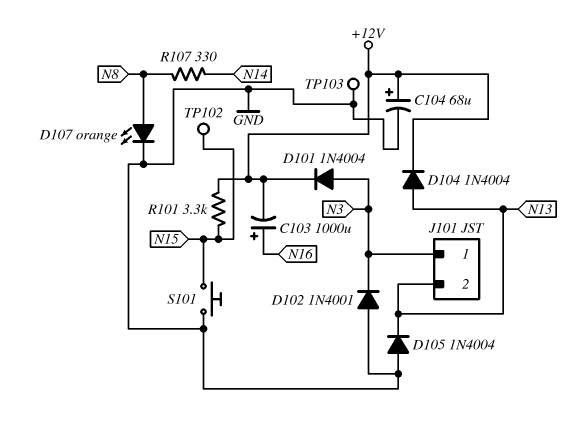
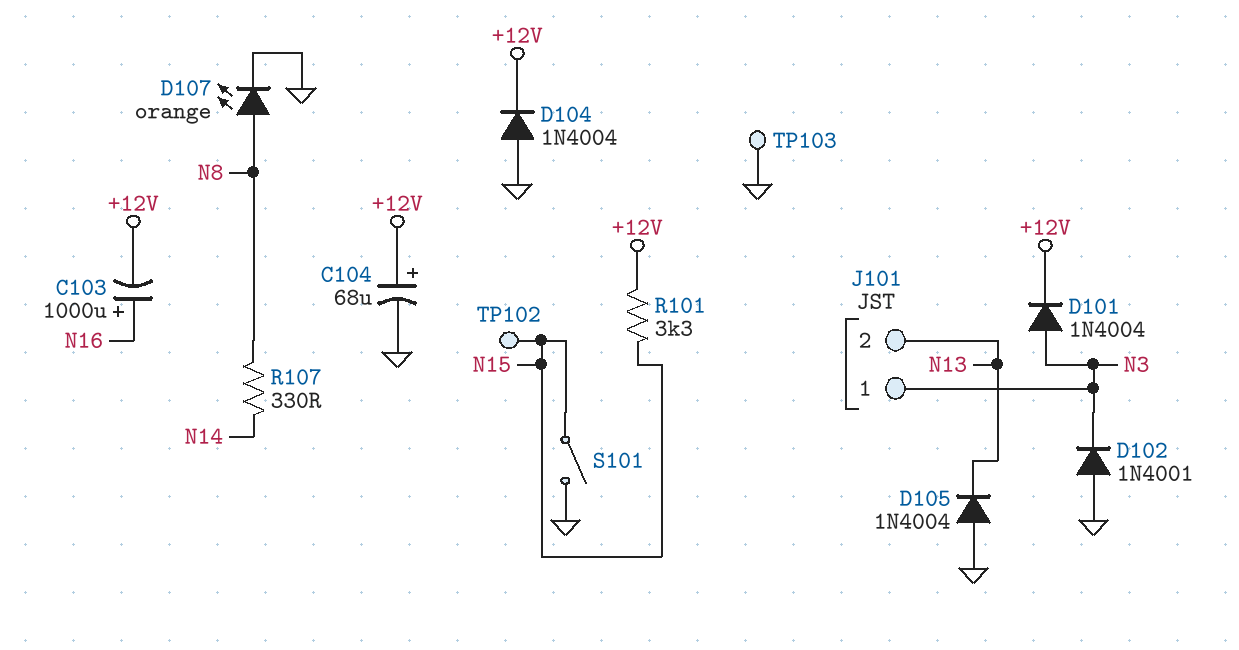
D104: diode 1N4004 (A N13, K +12V) -> diode 1N4004 (A GND, K +12V)
S101: button (GND, N15) -> switch (GND, N15)

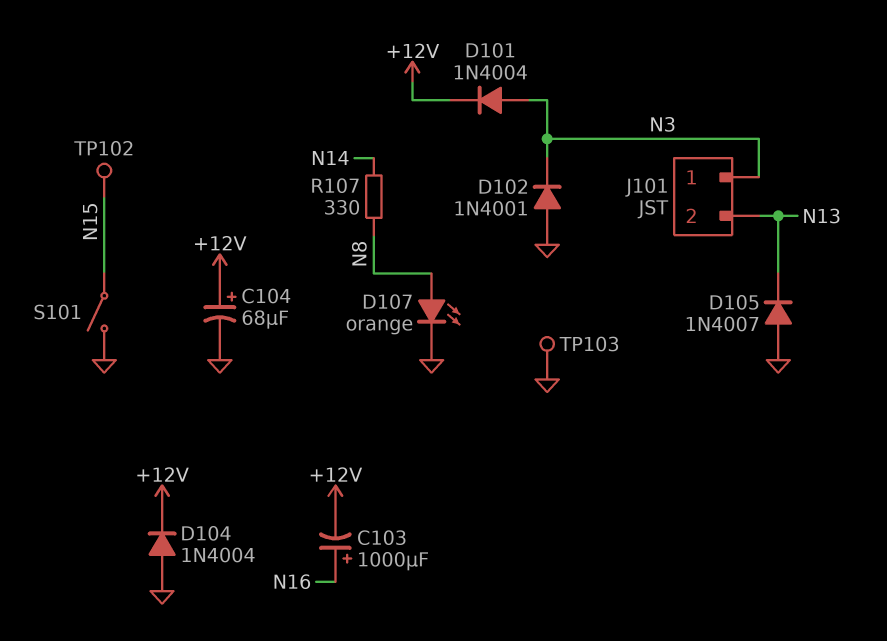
D105: diode 1N4004 (A GND, K N13) -> diode 1N4007 (A GND, K N13)
R101: 3.3k (+12V, N15) -> none

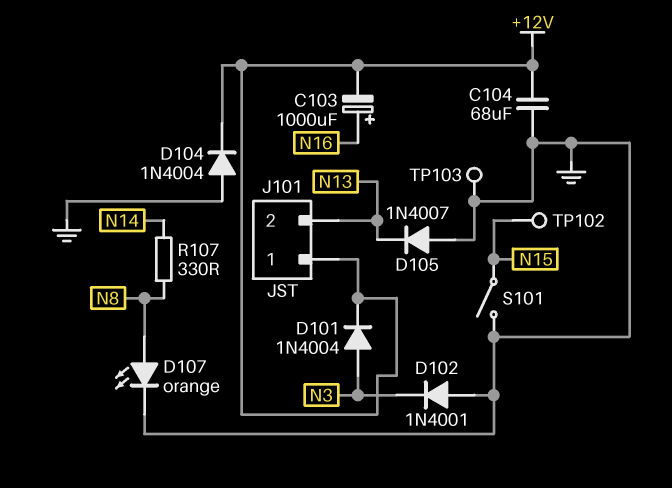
C104: 68uF (plus +12V, minus GND) -> 68uF (+12V, GND)
J101 pin 1: N3 -> +12V

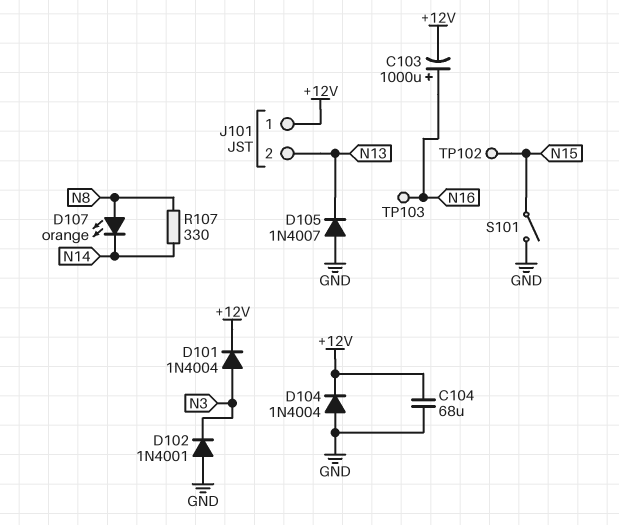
D107: LED orange (A N8, K GND) -> LED orange (A N8, K N14)
TP103: test point (GND) -> test point (N16)

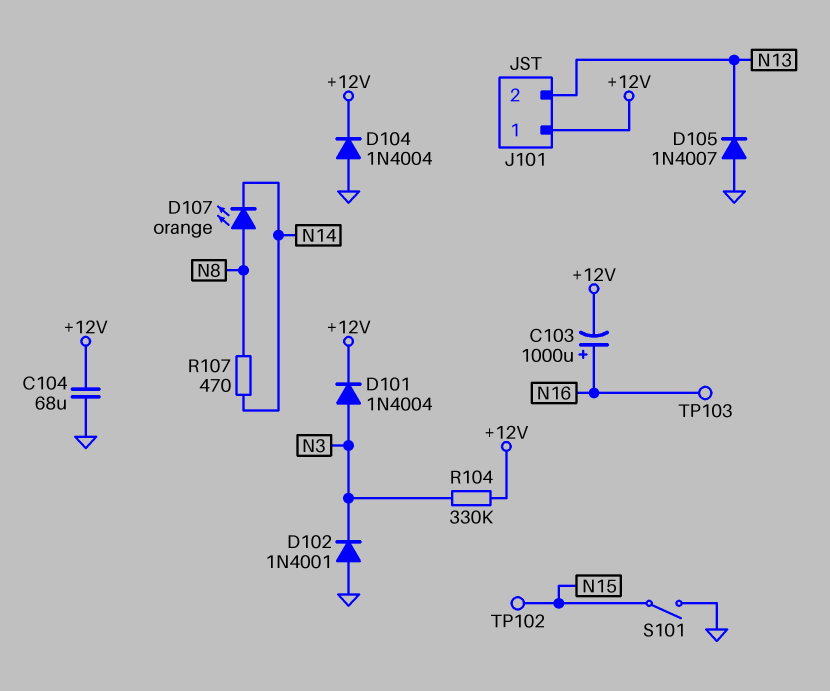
R104: none -> 330k (+12V, N3)
R107: 330 (N8, N14) -> 470 (N8, N14)

